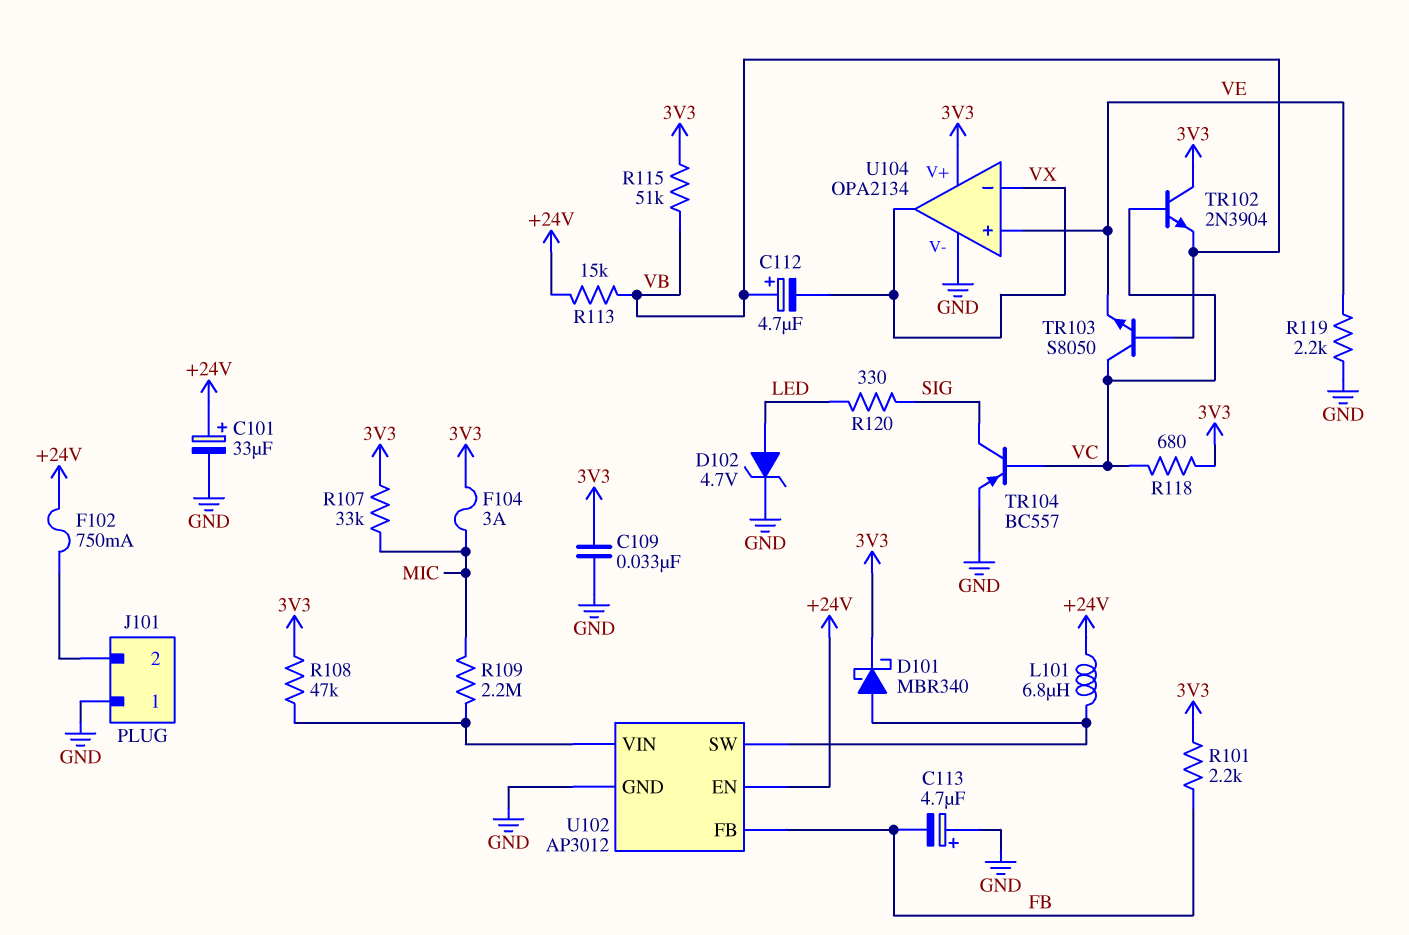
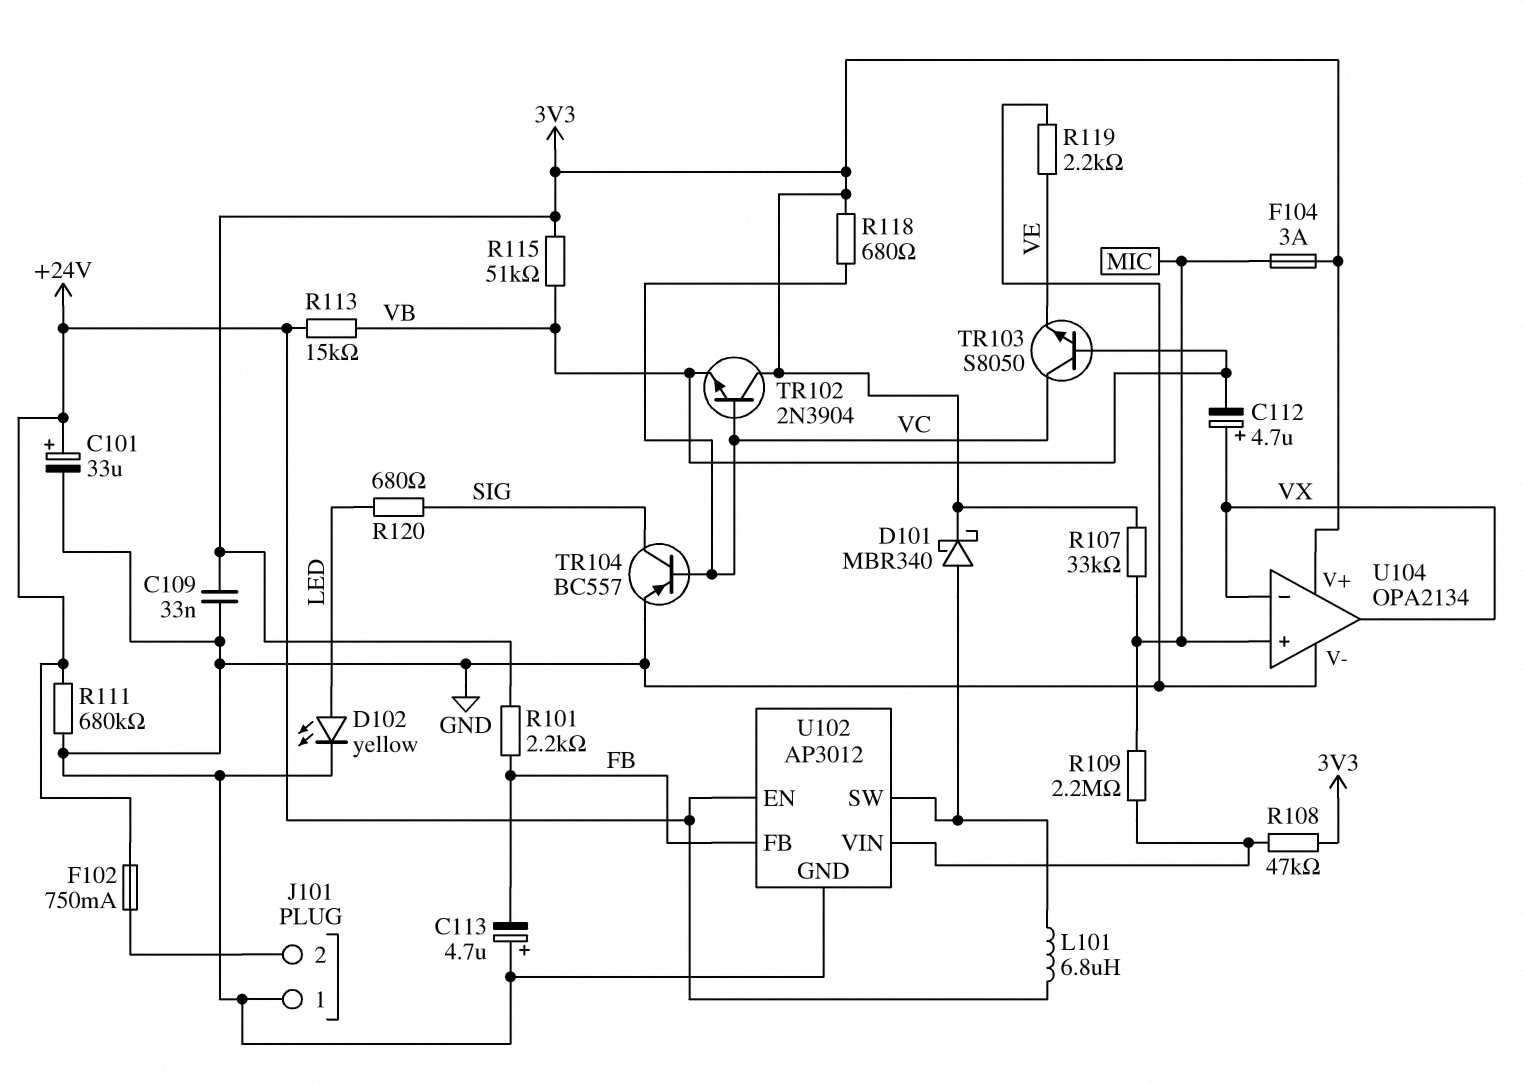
C112: 4.7uF (plus VB, minus VX) -> 4.7uF (plus VX, minus VB)
D102: zener 4.7V (A LED, K GND) -> LED yellow (A LED, K GND)
R111: none -> 680k (+24V, GND)
R120: 330 (LED, SIG) -> 680 (LED, SIG)
U104 pin in+: VE -> MIC

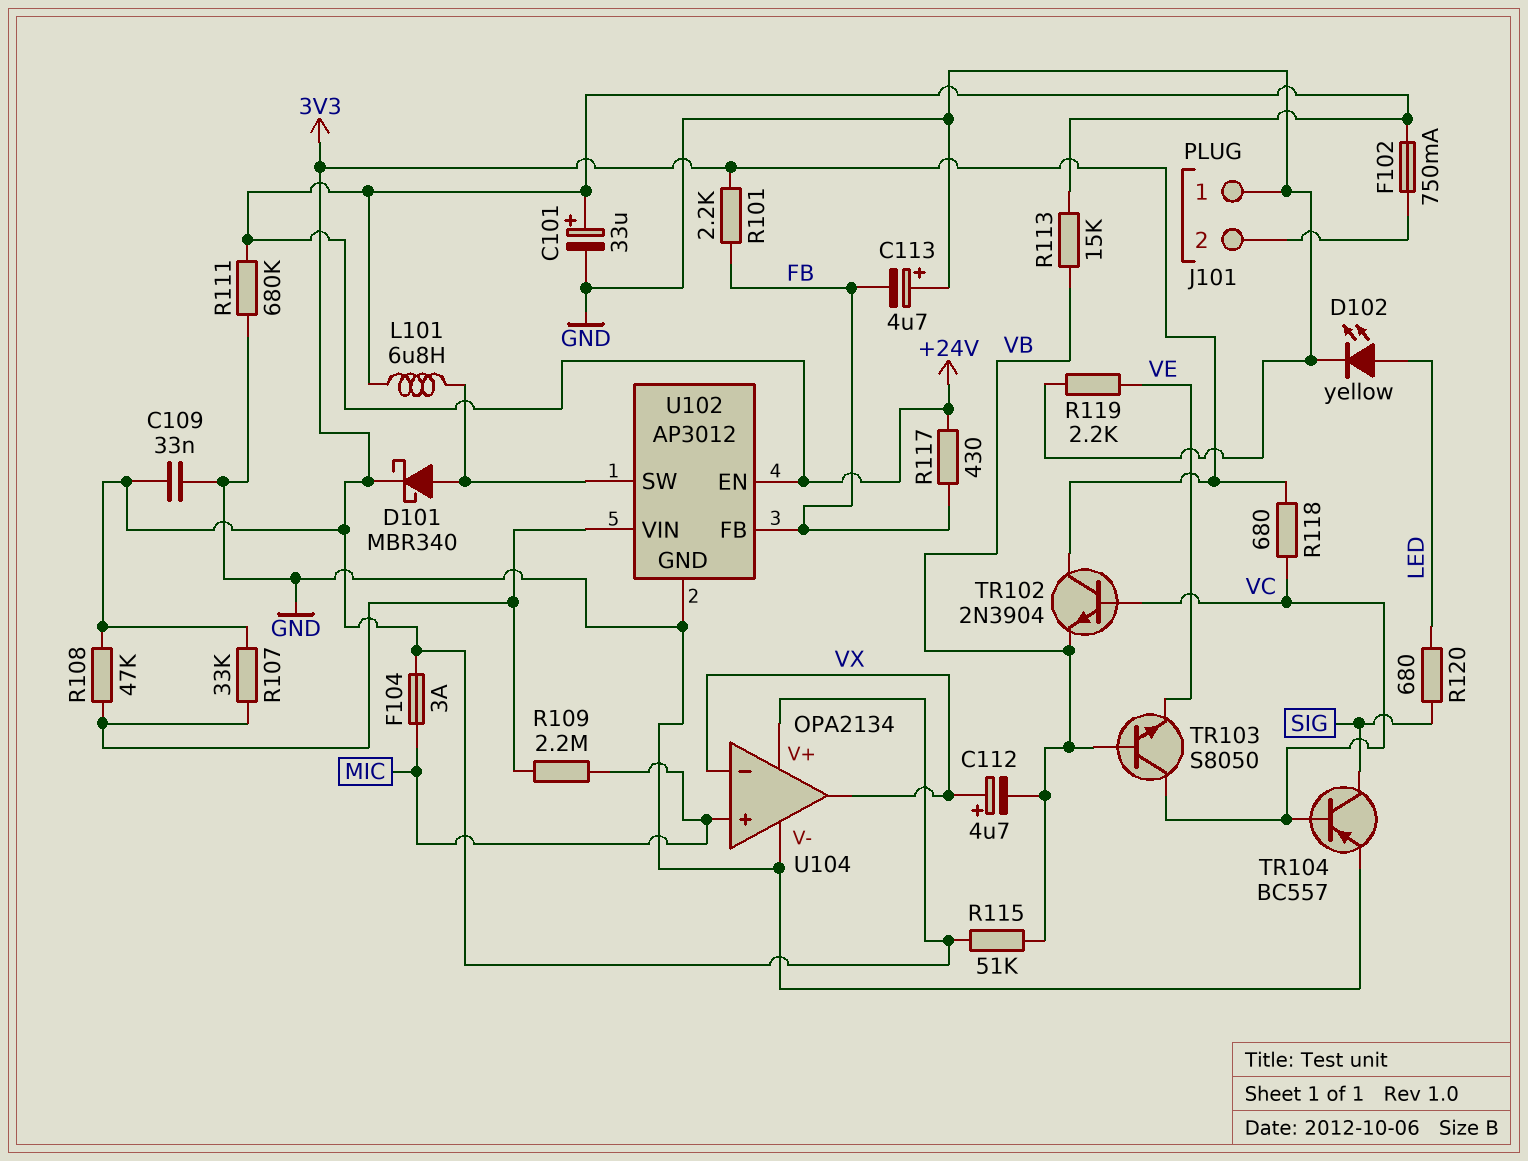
R107: 33k (3V3, MIC) -> 33k (3V3, U102/VIN)
R117: none -> 430 (+24V, FB)

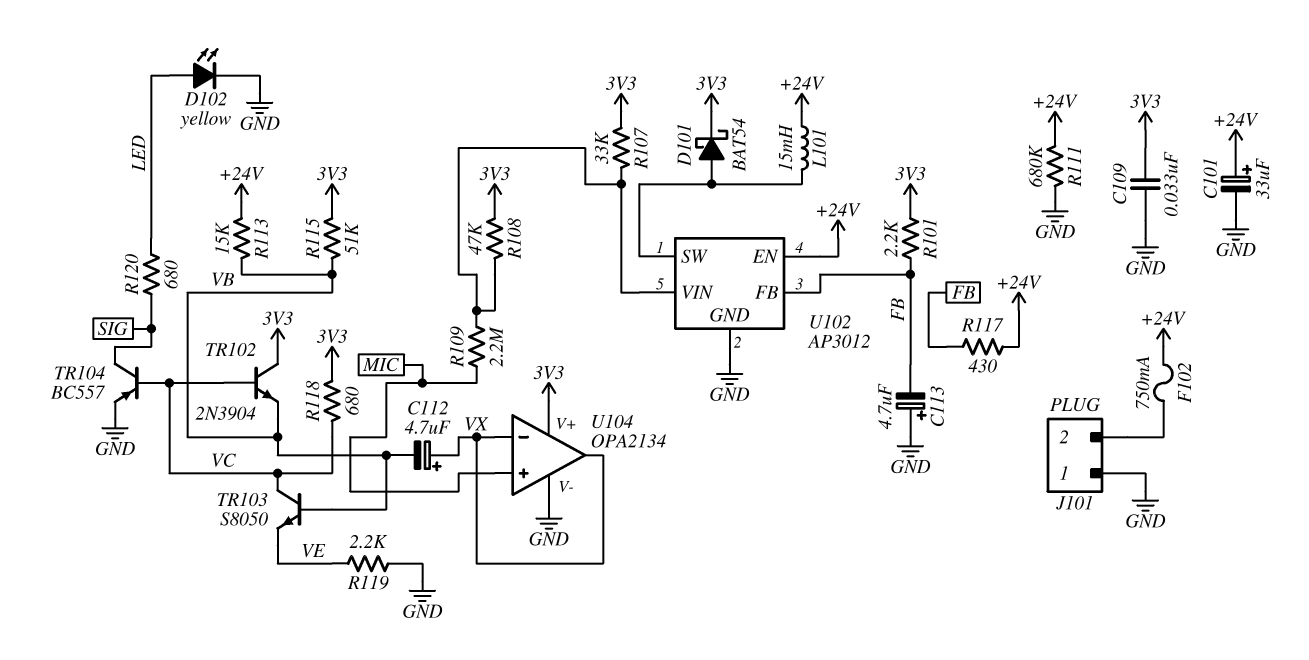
D101: schottky MBR340 (A U102/SW, K 3V3) -> schottky BAT54 (A U102/SW, K 3V3)
F104: 3A (3V3, MIC) -> none
L101: 6.8uH (+24V, U102/SW) -> 15mH (+24V, U102/SW)

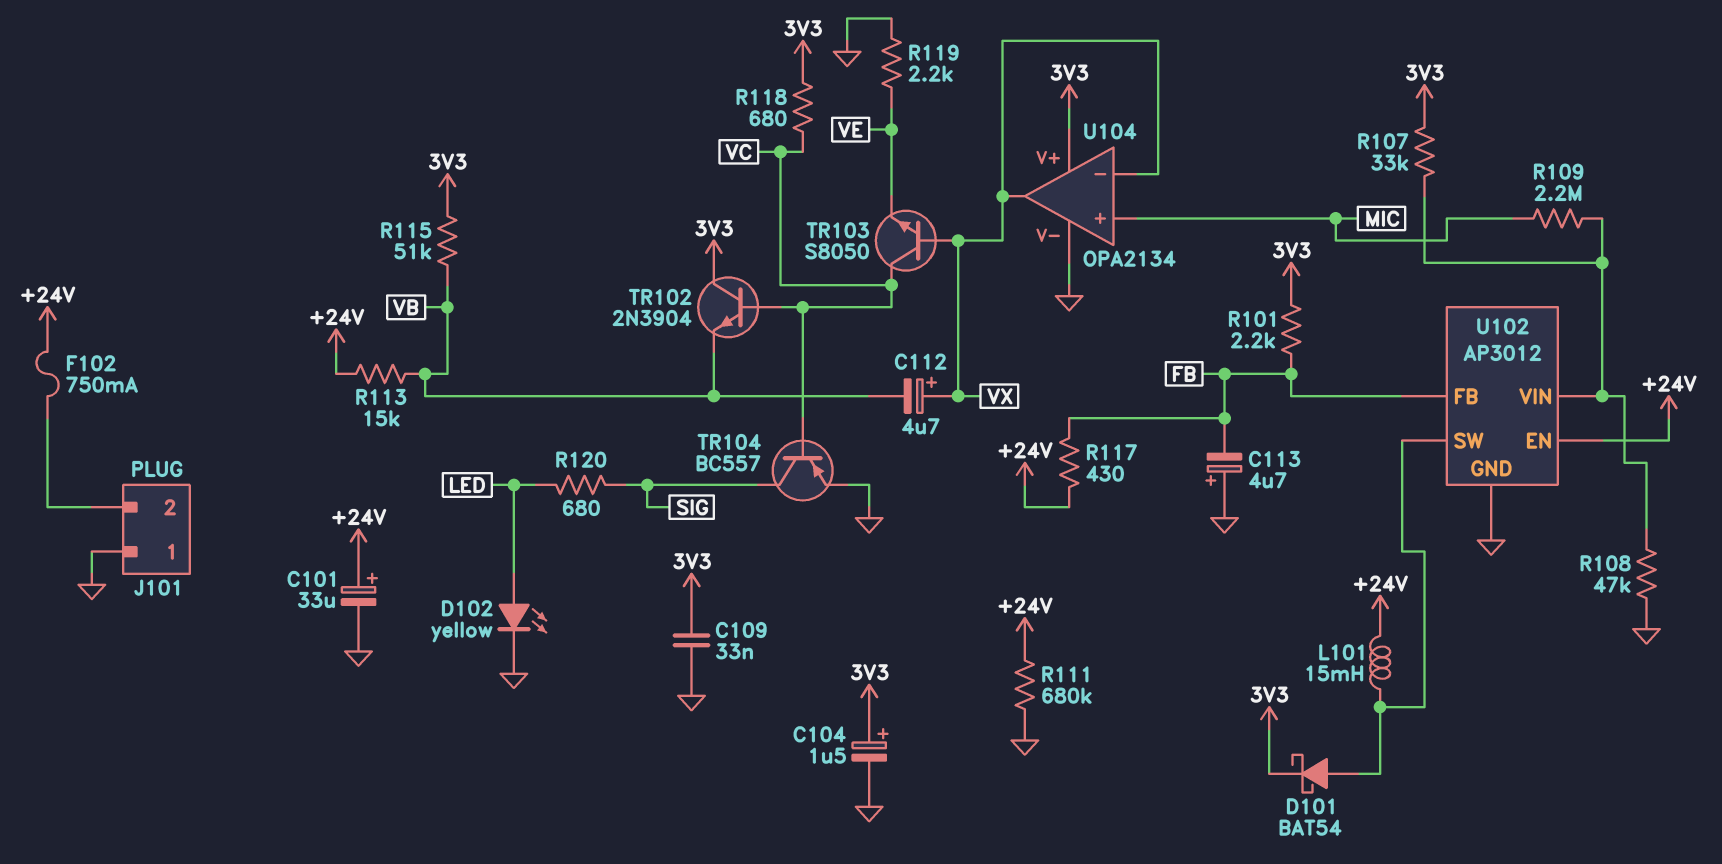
C104: none -> 1.5uF (plus 3V3, minus GND)
R108: 47k (3V3, U102/VIN) -> 47k (GND, U102/VIN)
TR103: NPN S8050 (B VB, C VC, E VE) -> NPN S8050 (B VX, C VC, E VE)

